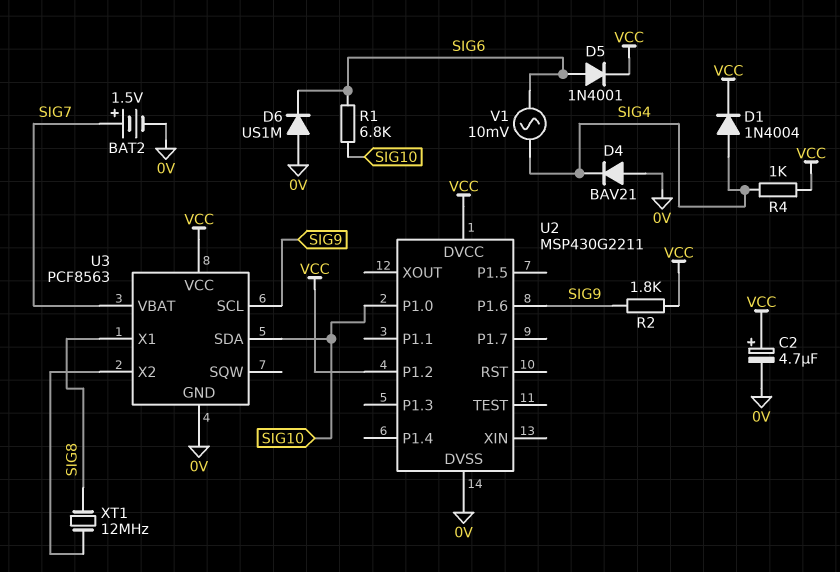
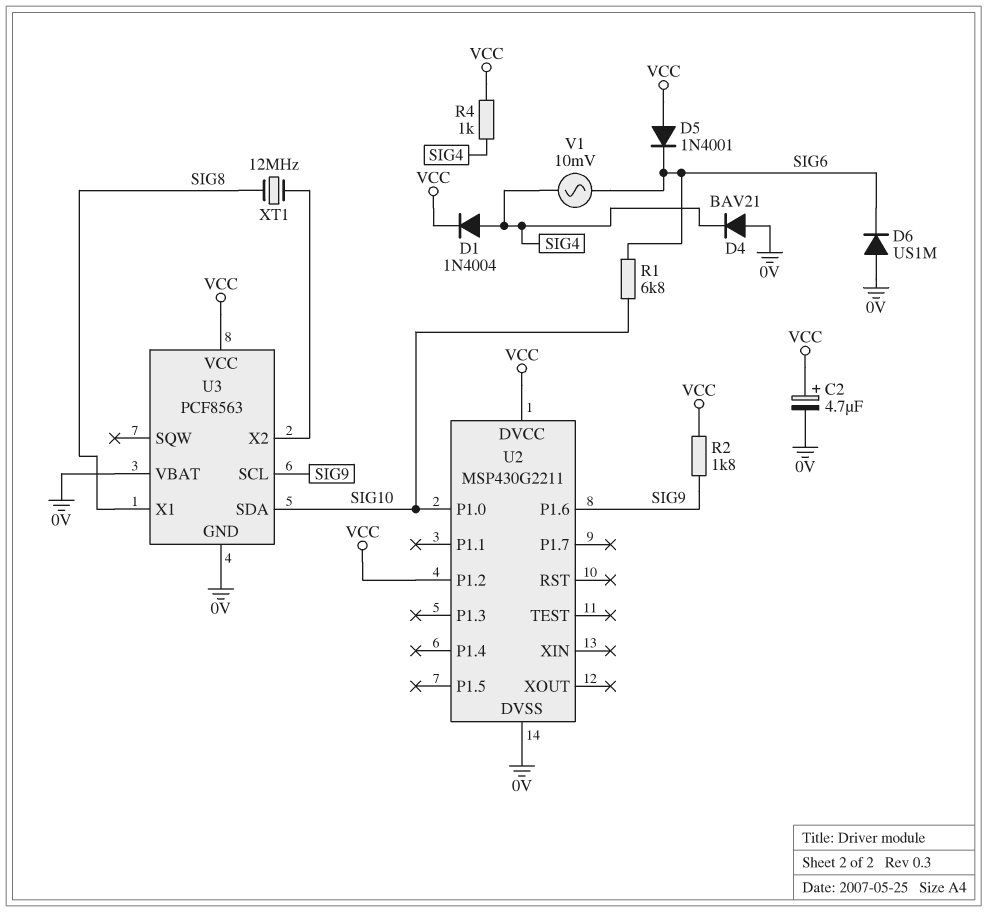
BAT2: 1.5V (plus SIG7, minus 0V) -> none
D5: diode 1N4001 (A SIG6, K VCC) -> diode 1N4001 (A VCC, K SIG6)
U3 pin VBAT: SIG7 -> 0V

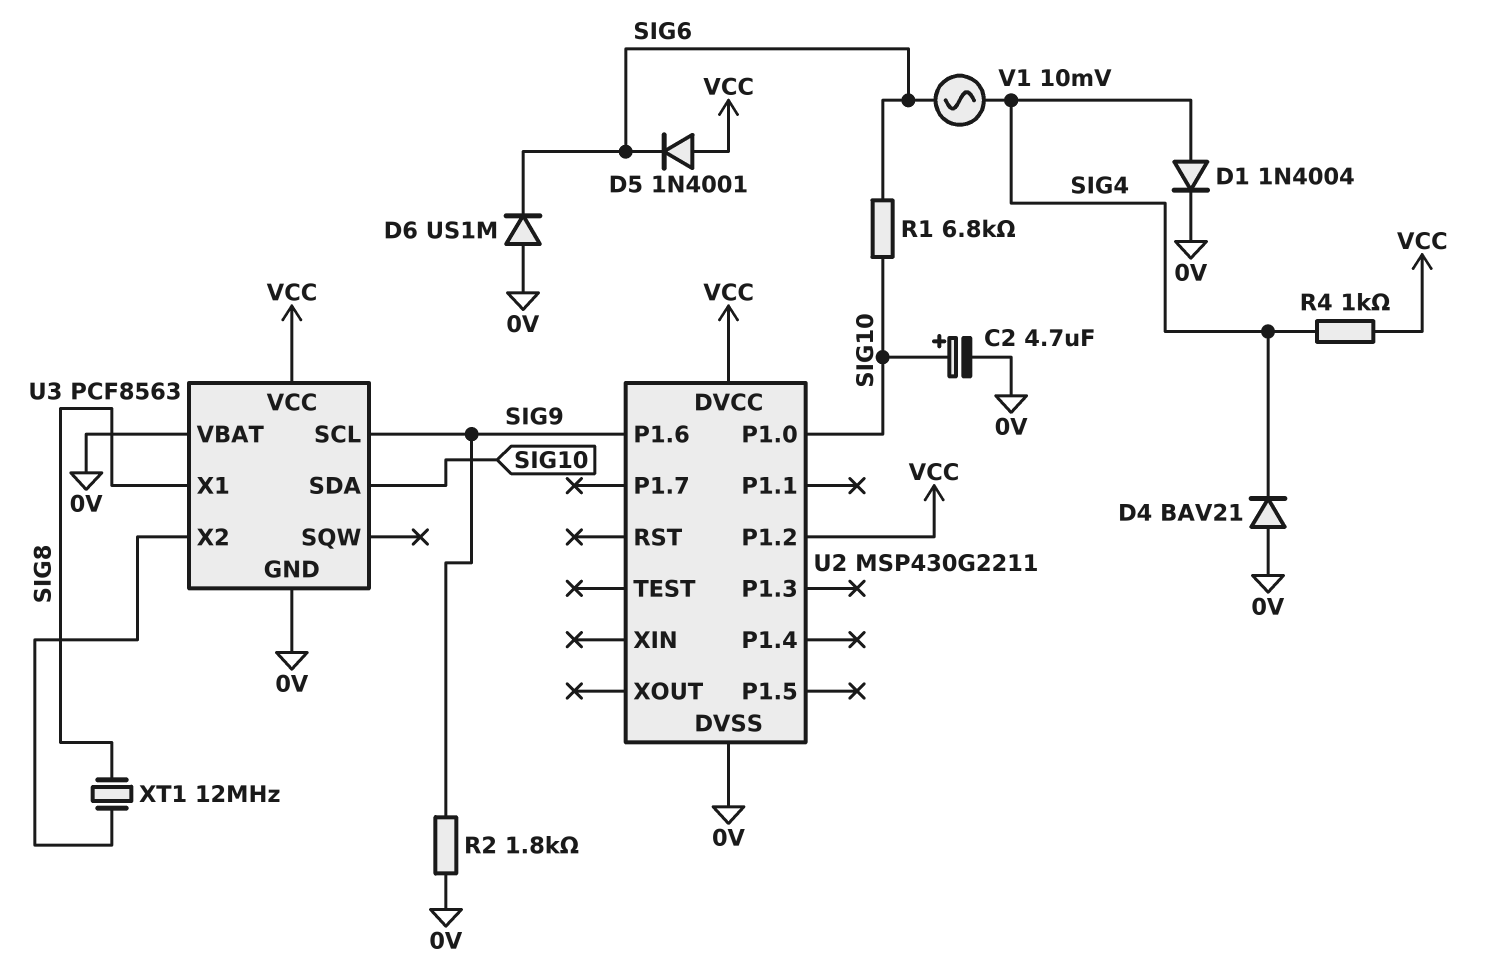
C2: 4.7uF (plus VCC, minus 0V) -> 4.7uF (plus SIG10, minus 0V)
D1: diode 1N4004 (A SIG4, K VCC) -> diode 1N4004 (A SIG4, K 0V)
R2: 1.8k (SIG9, VCC) -> 1.8k (0V, SIG9)

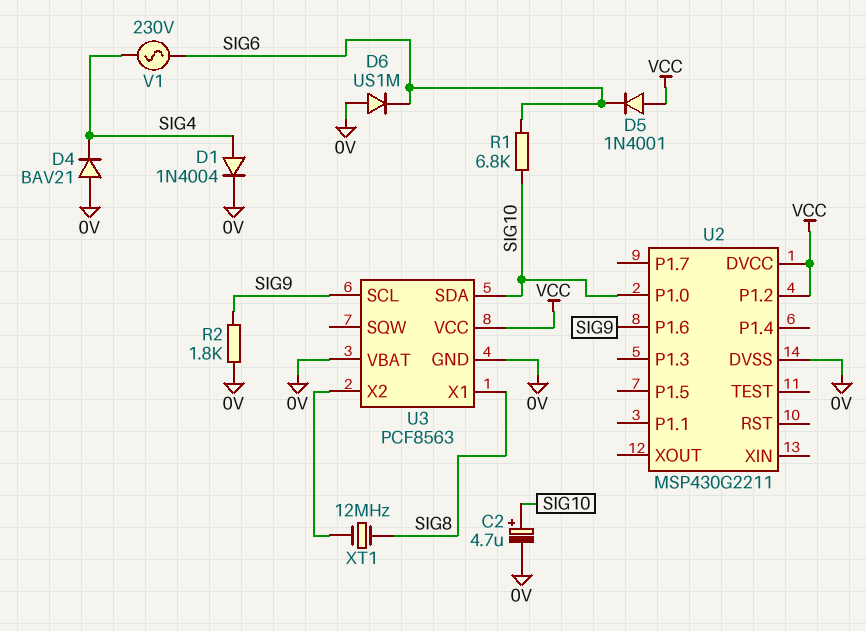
R4: 1k (SIG4, VCC) -> none
V1: AC 10mV (SIG4, SIG6) -> AC 230V (SIG4, SIG6)

